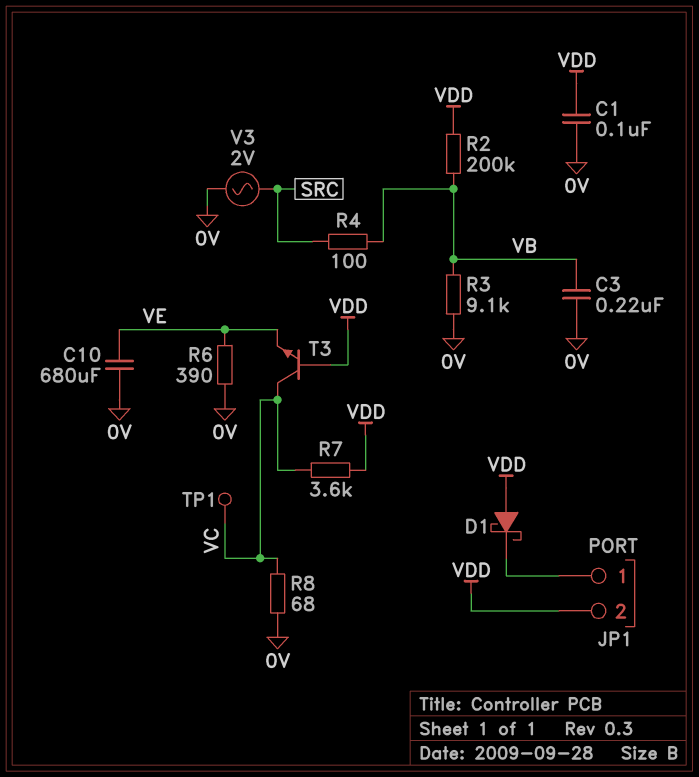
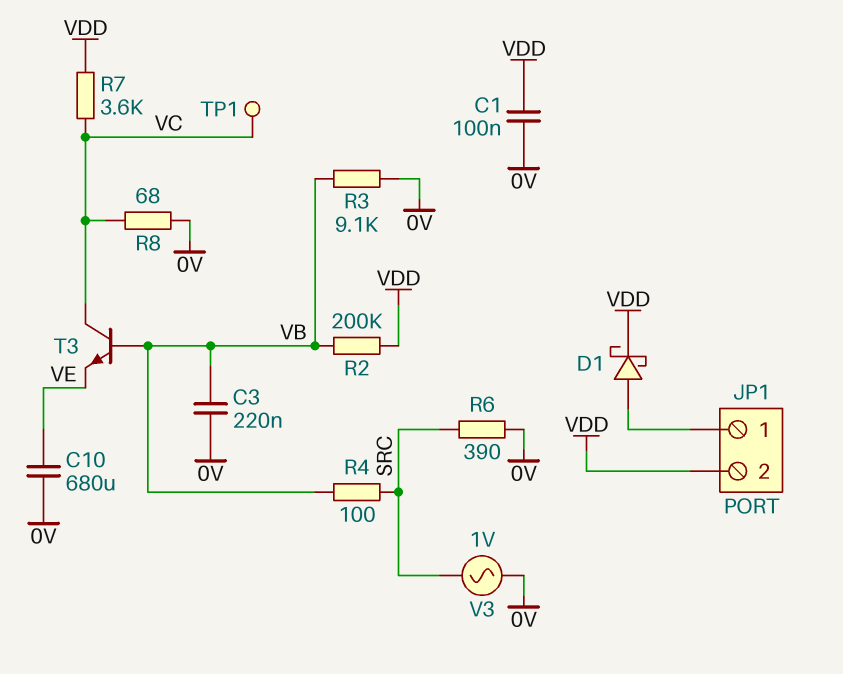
D1: schottky (A VDD, K JP1/1) -> schottky (A JP1/1, K VDD)
R6: 390 (0V, VE) -> 390 (0V, SRC)
T3: NPN (B VDD, C VC, E VE) -> NPN (B VB, C VC, E VE)
V3: AC 2V (0V, SRC) -> AC 1V (0V, SRC)

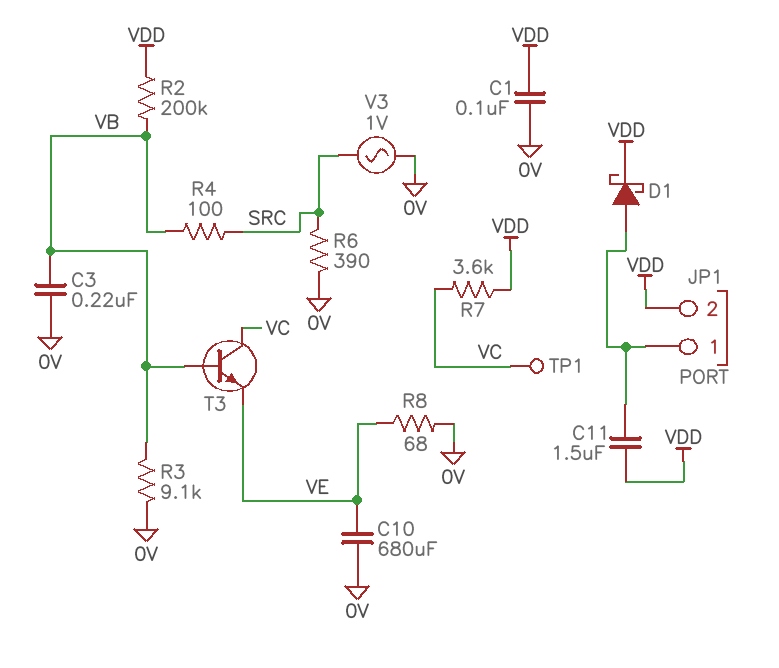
C11: none -> 1.5uF (JP1/1, VDD)
R8: 68 (0V, VC) -> 68 (0V, VE)

